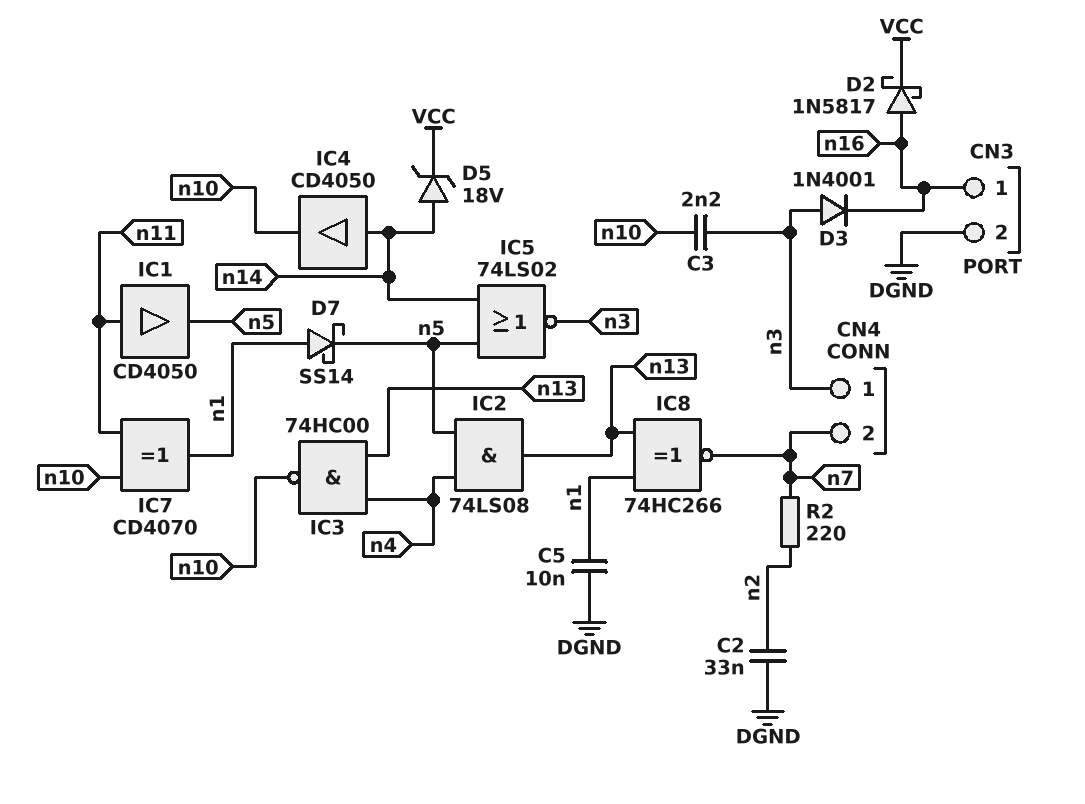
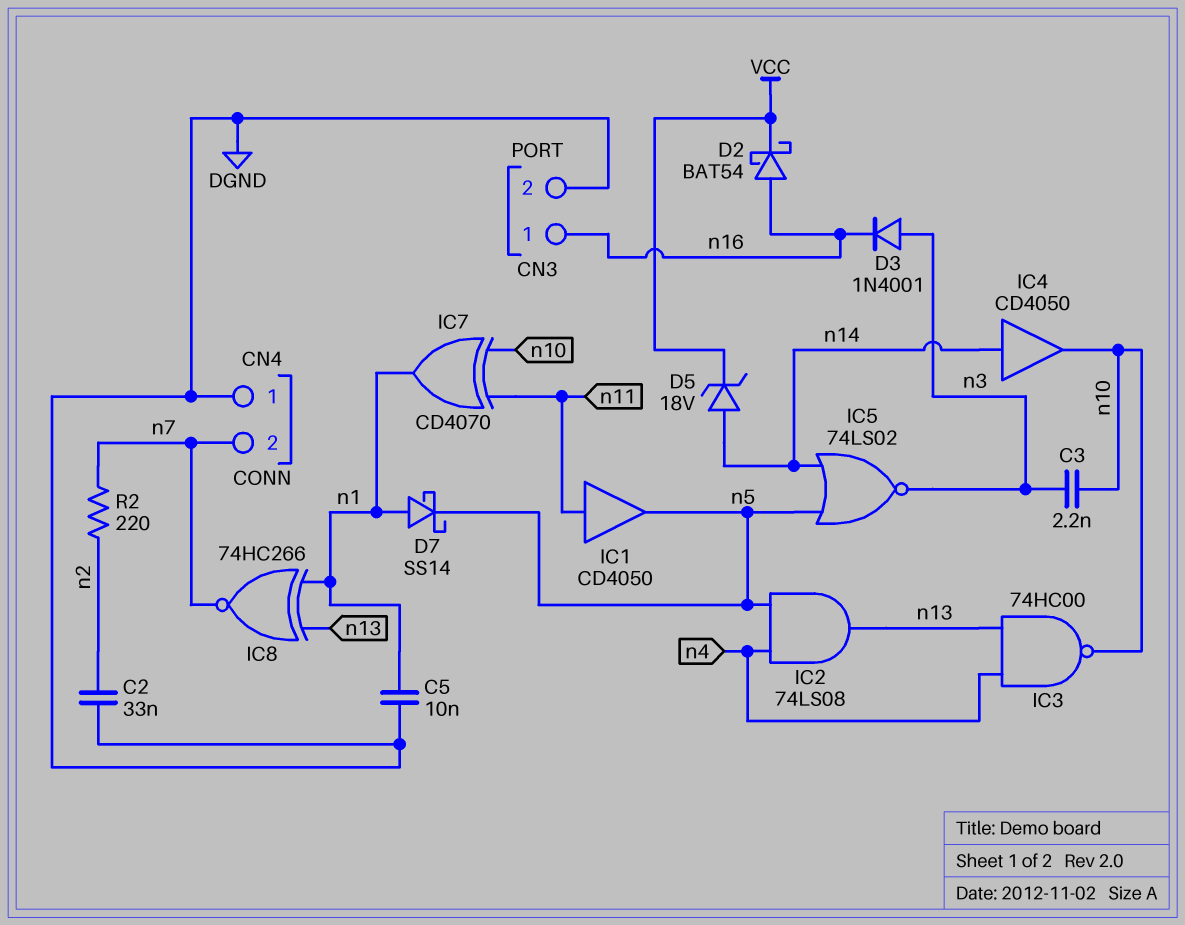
CN4 pin 1: n3 -> DGND
D2: schottky 1N5817 (A n16, K VCC) -> schottky BAT54 (A n16, K VCC)

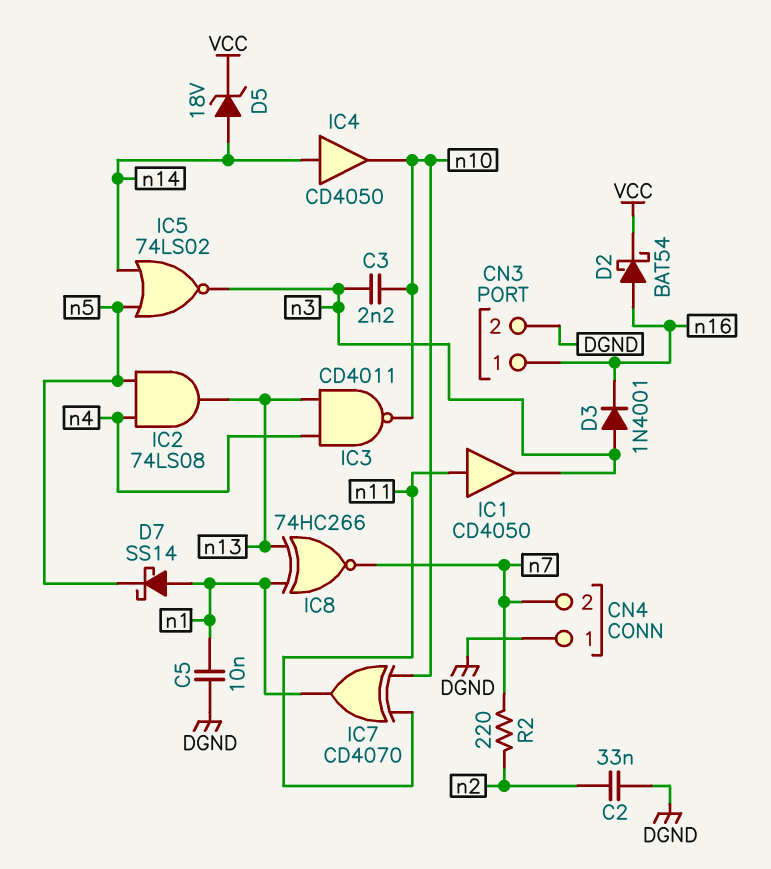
IC1: buffer CD4050 (in n11, out n5) -> buffer CD4050 (in n11, out n3)
IC3: NAND 74HC00 (in n4, in n13, out n10) -> NAND CD4011 (in n4, in n13, out n10)

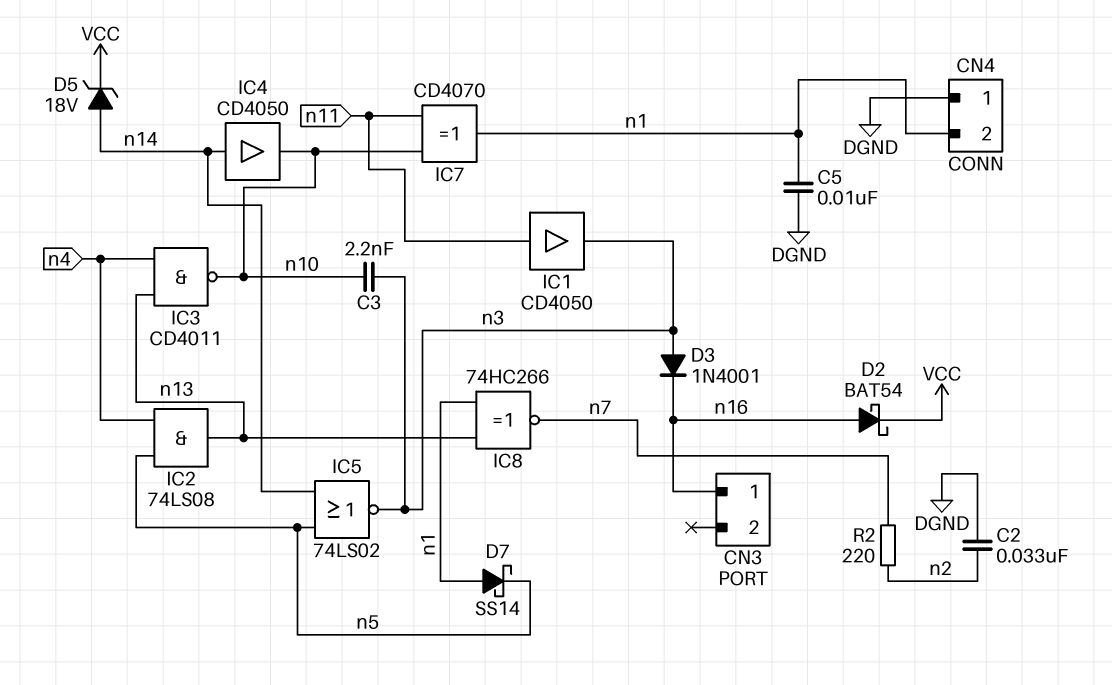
CN3 pin 2: DGND -> none
CN4 pin 2: n7 -> n1

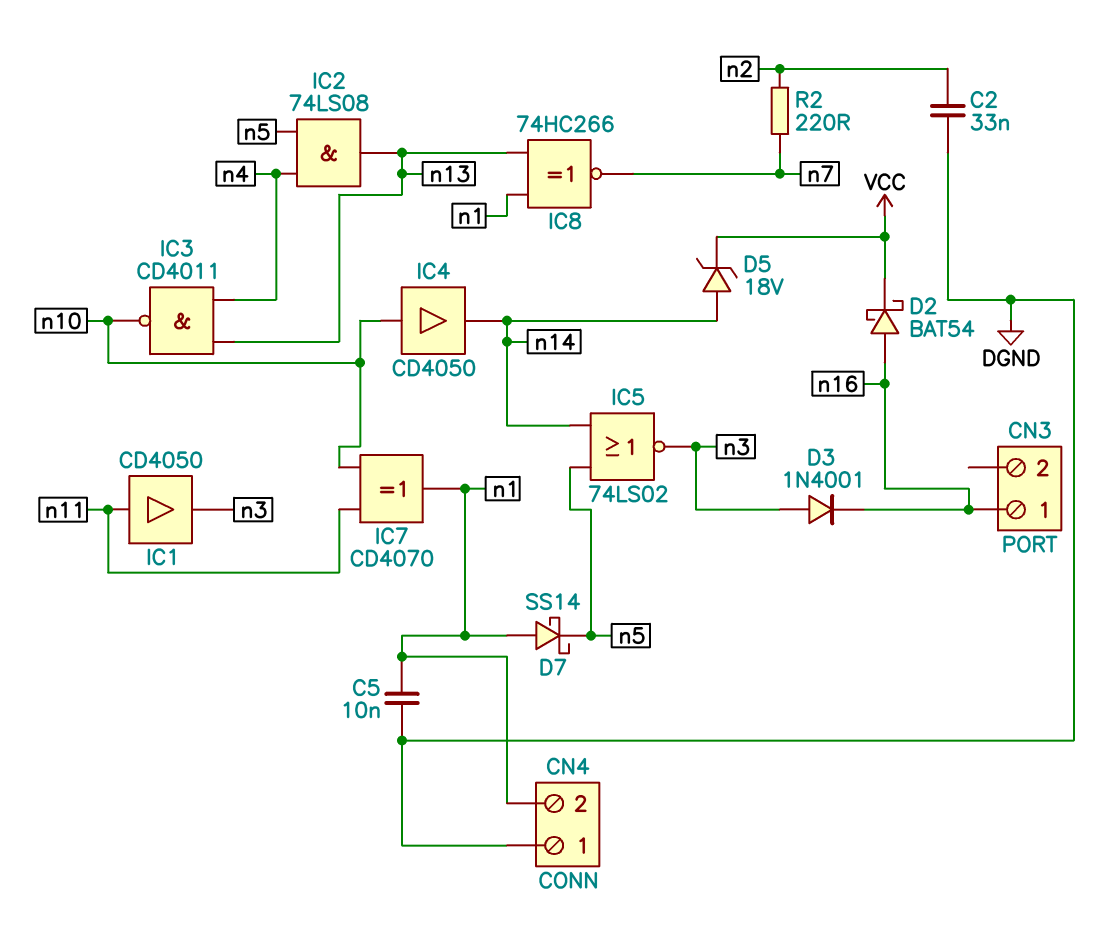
C3: 2.2nF (n3, n10) -> none
IC4: buffer CD4050 (in n14, out n10) -> buffer CD4050 (in n10, out n14)

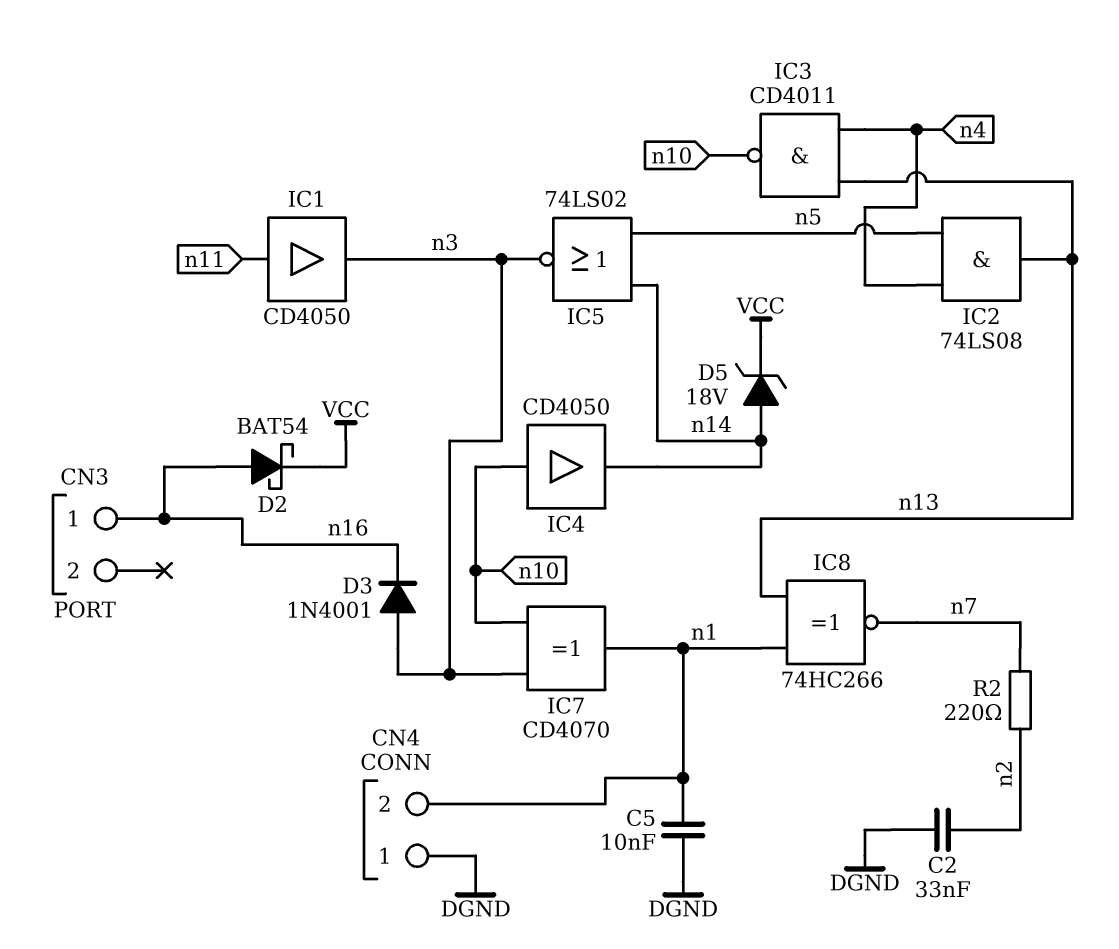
D7: schottky SS14 (A n1, K n5) -> none
IC7: XOR CD4070 (in n10, in n11, out n1) -> XOR CD4070 (in n3, in n10, out n1)

